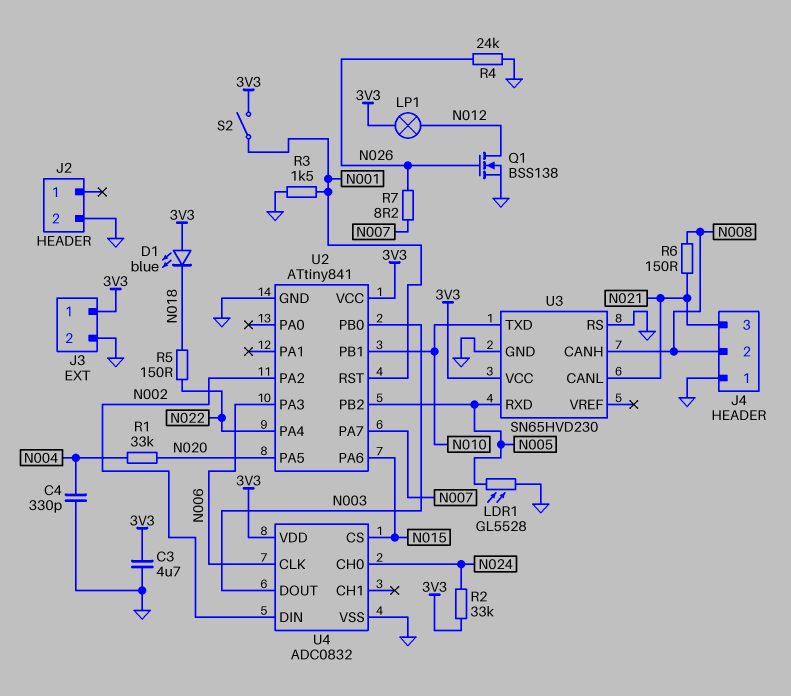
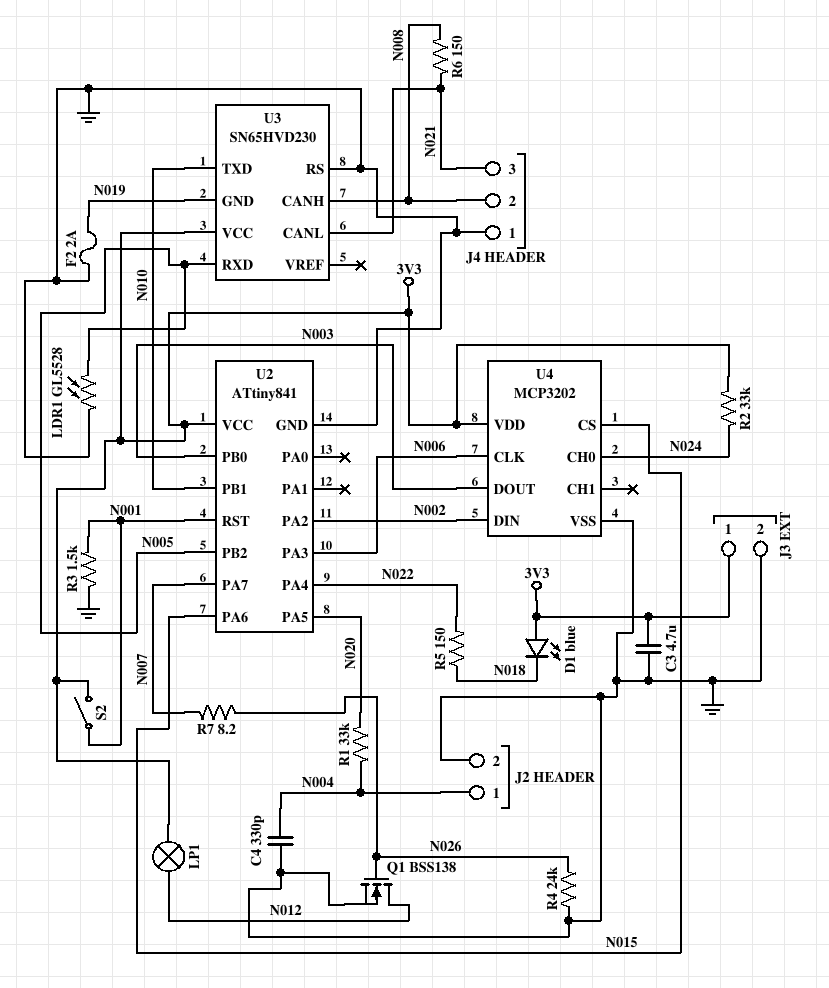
F2: none -> 2A (GND, N019)
J2 pin 1: none -> N004
U3 pin GND: GND -> N019
U4: ADC0832 -> MCP3202

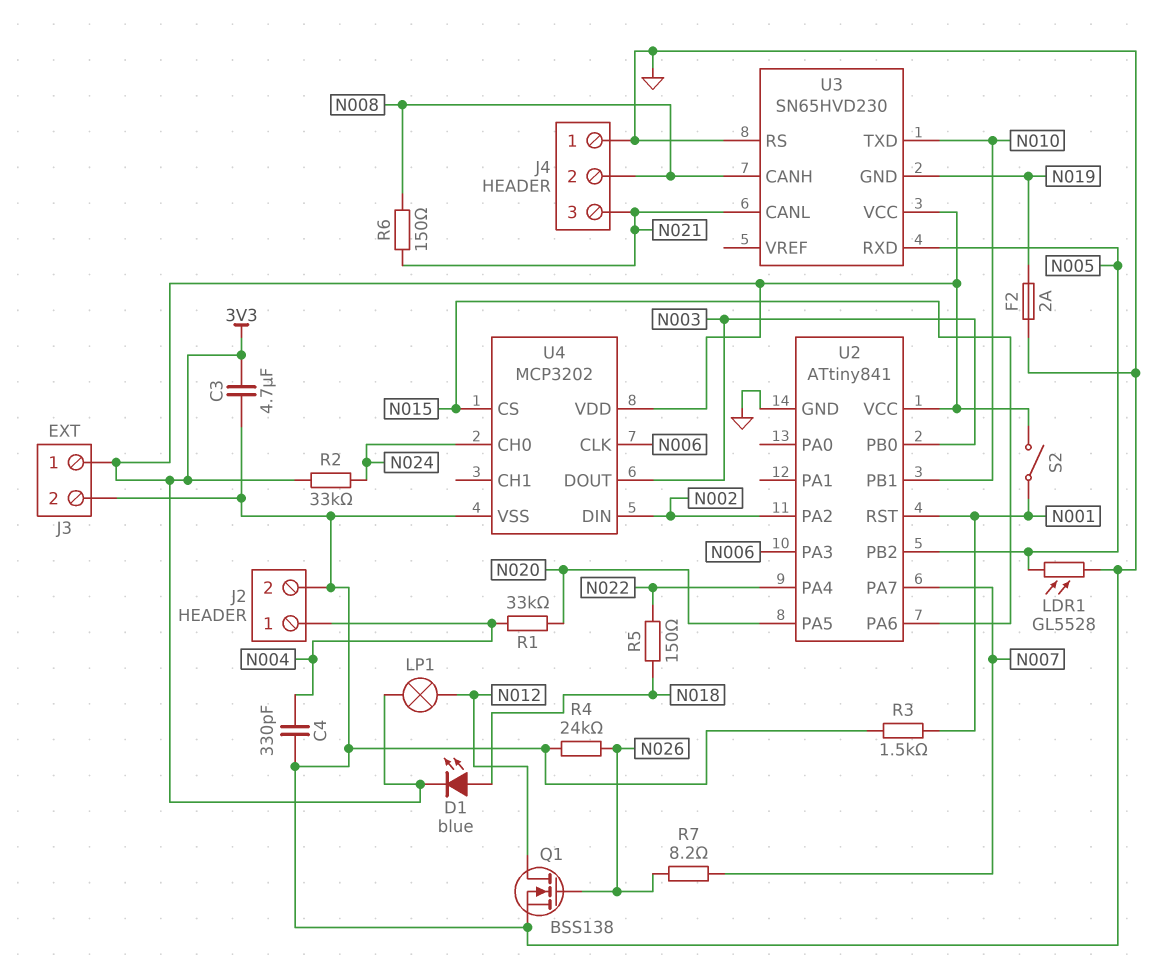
D1: LED blue (A 3V3, K N018) -> LED blue (A N018, K 3V3)

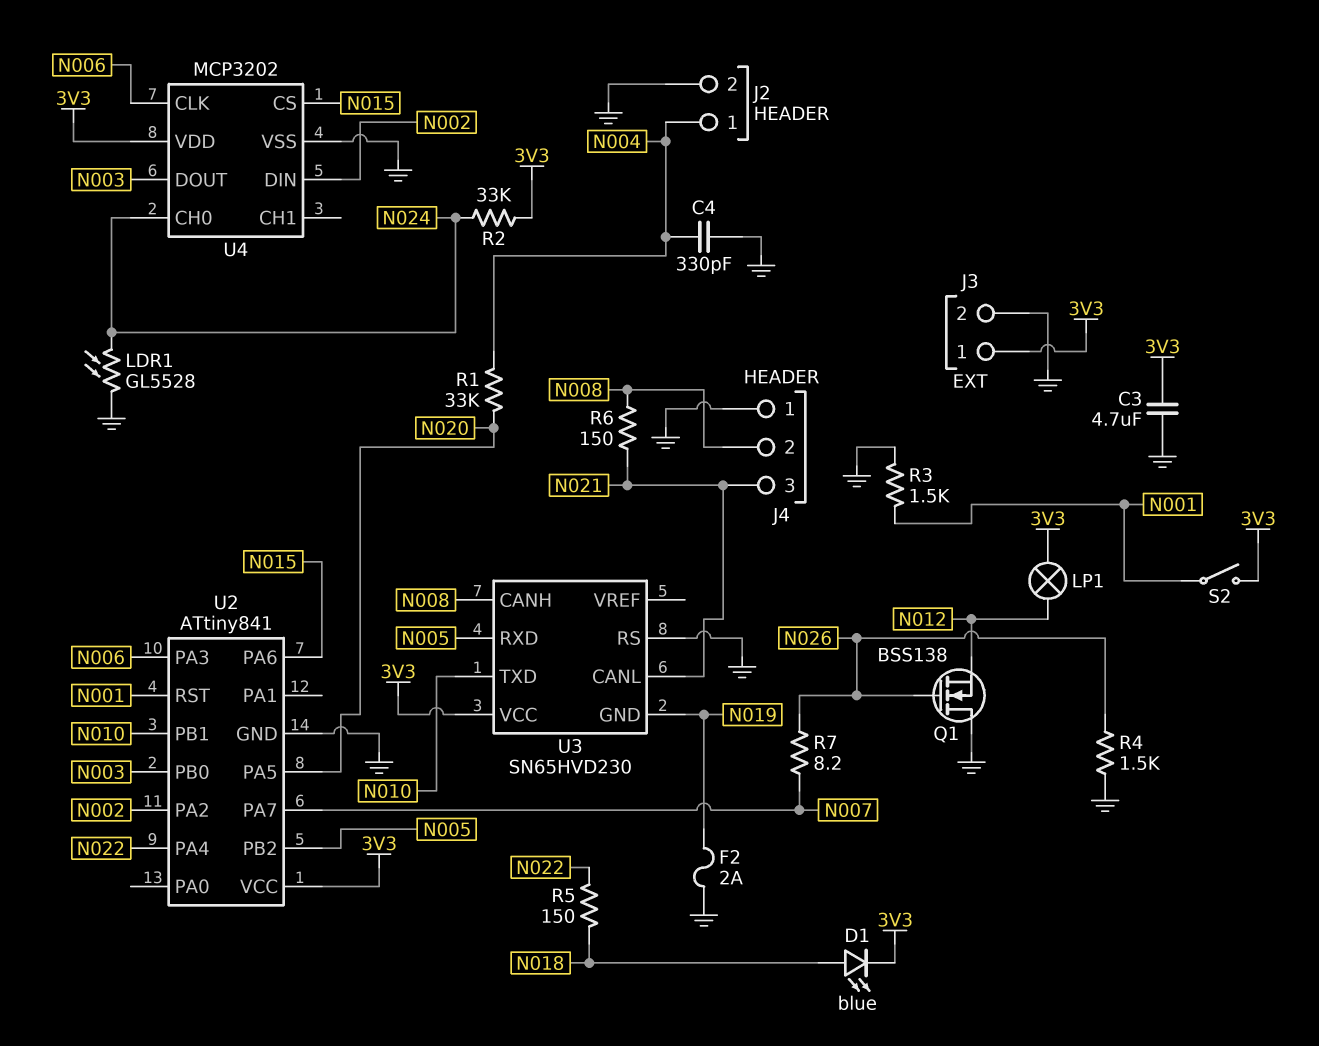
LDR1: GL5528 (GND, N005) -> GL5528 (GND, N024)
Q1: NMOS BSS138 (G N026, D N012, S GND) -> NMOS BSS138 (G N026, D GND, S N012)
R4: 24k (GND, N026) -> 1.5k (GND, N026)

